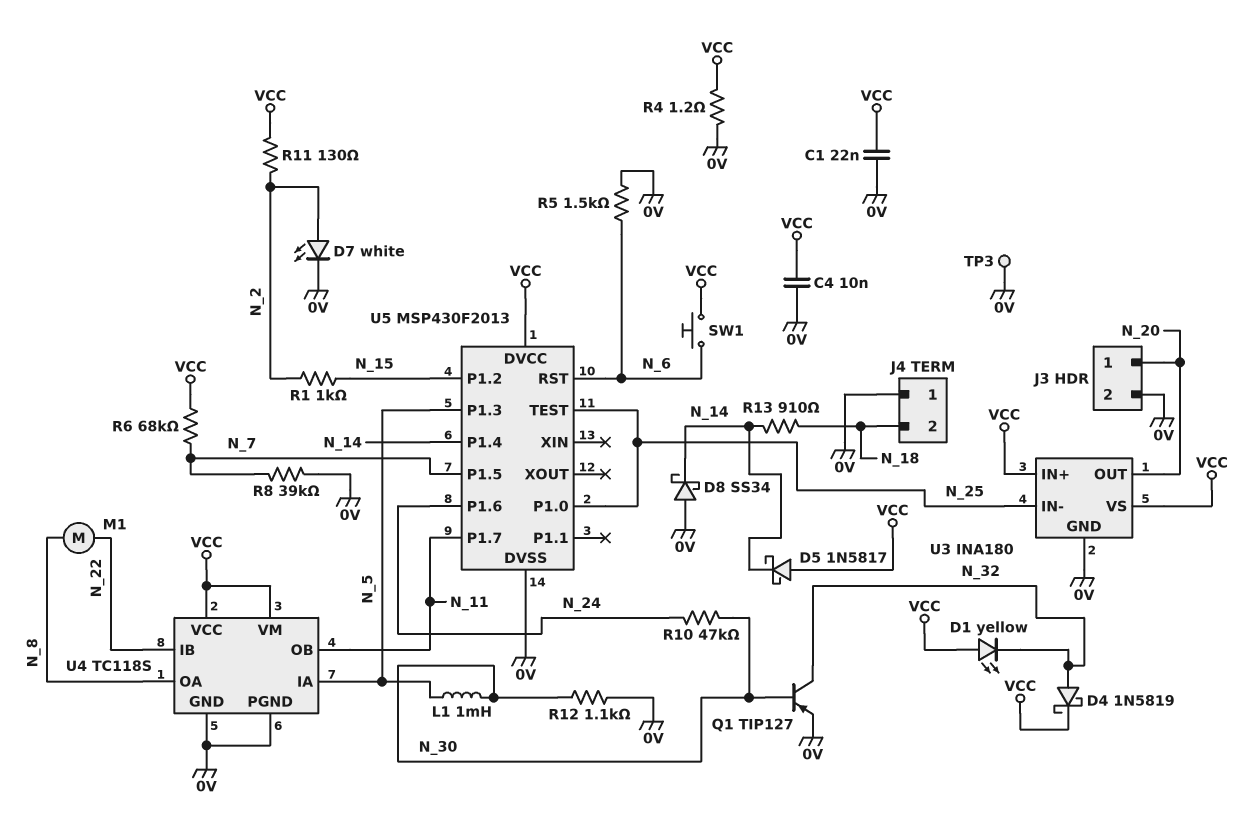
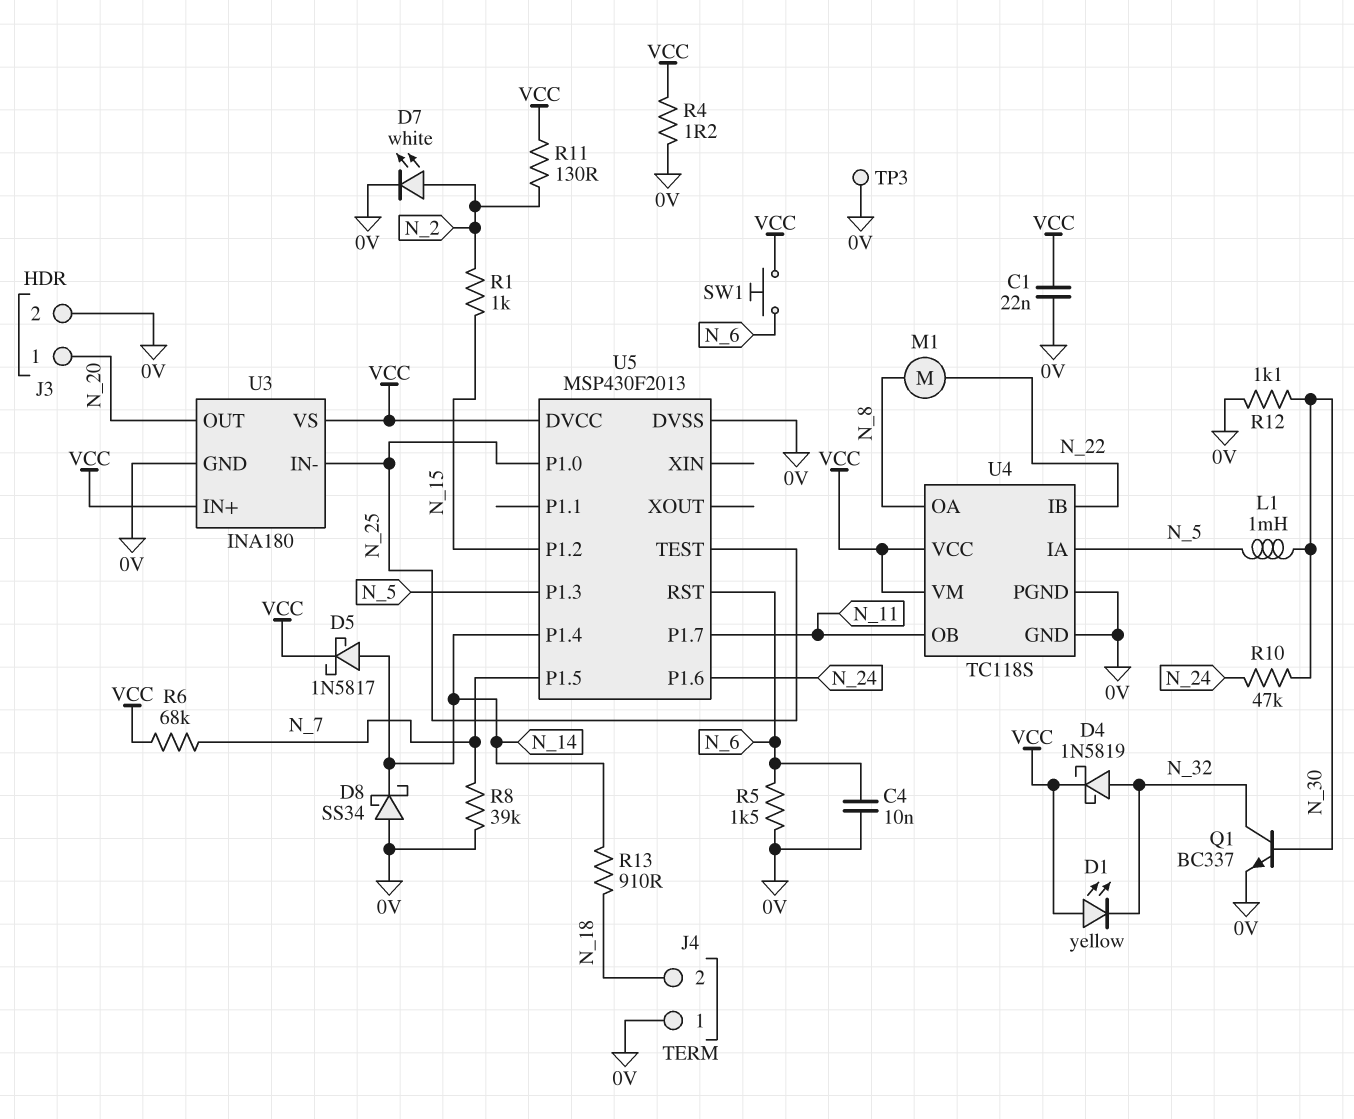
C4: 10nF (0V, VCC) -> 10nF (0V, N_6)
D5: schottky 1N5817 (A VCC, K N_14) -> schottky 1N5817 (A N_14, K VCC)
Q1: PNP TIP127 (B N_30, C N_32, E 0V) -> NPN BC337 (B N_30, C N_32, E 0V)

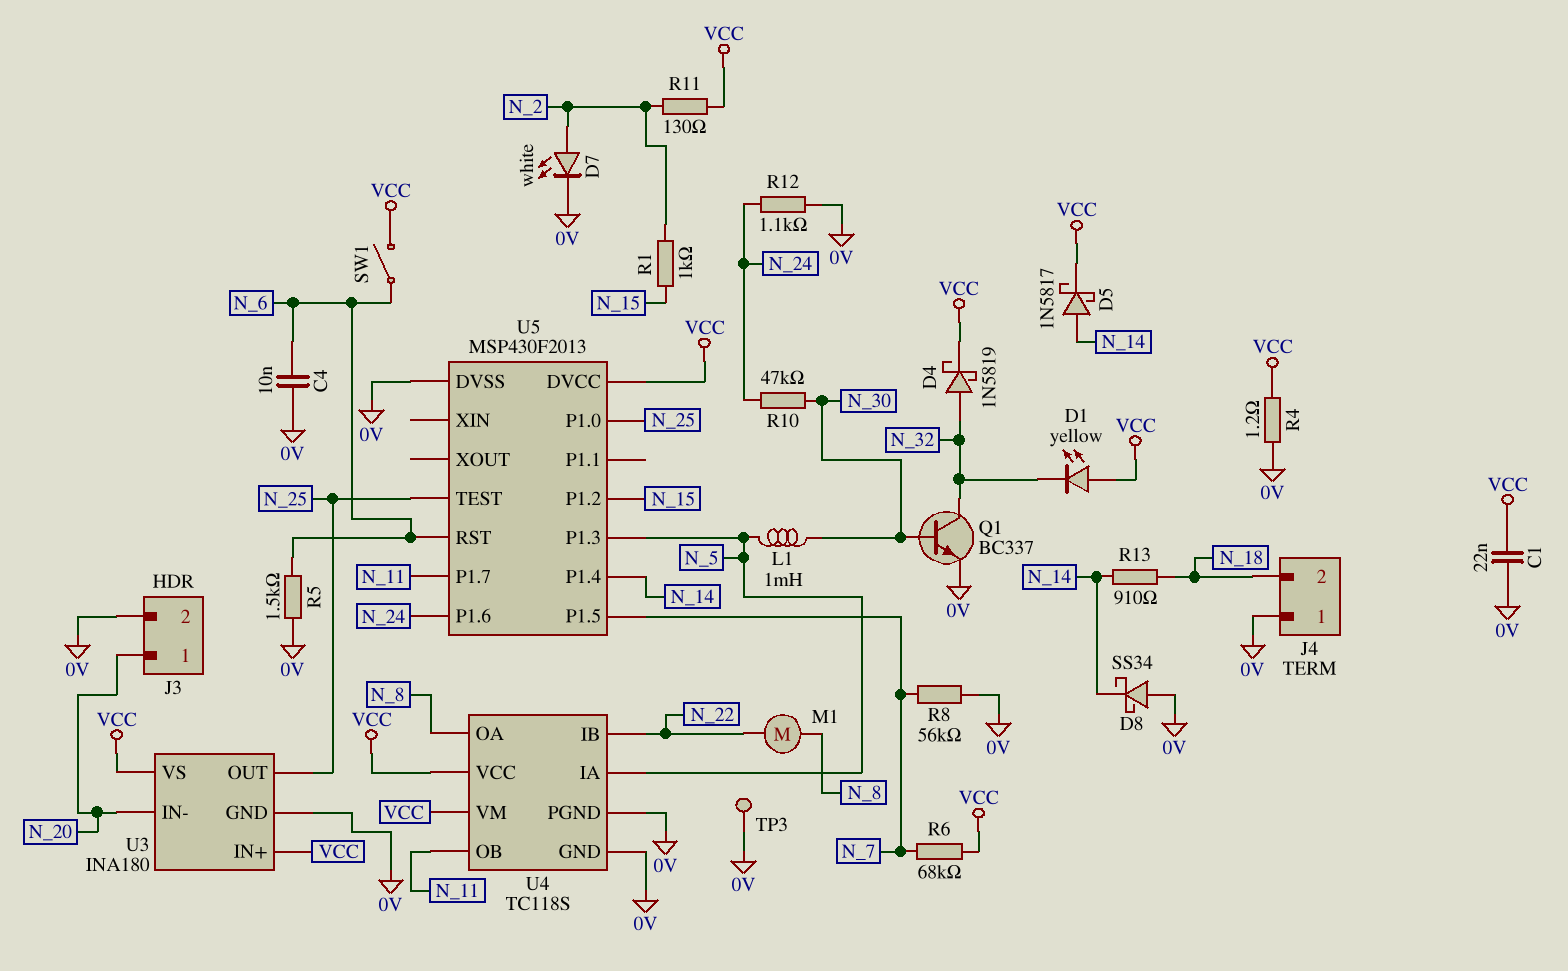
R8: 39k (0V, N_7) -> 56k (0V, N_7)
R12: 1.1k (0V, N_30) -> 1.1k (0V, N_24)
SW1: button (N_6, VCC) -> switch (N_6, VCC)
U3 pin IN-: N_25 -> N_20
U3 pin OUT: N_20 -> N_25

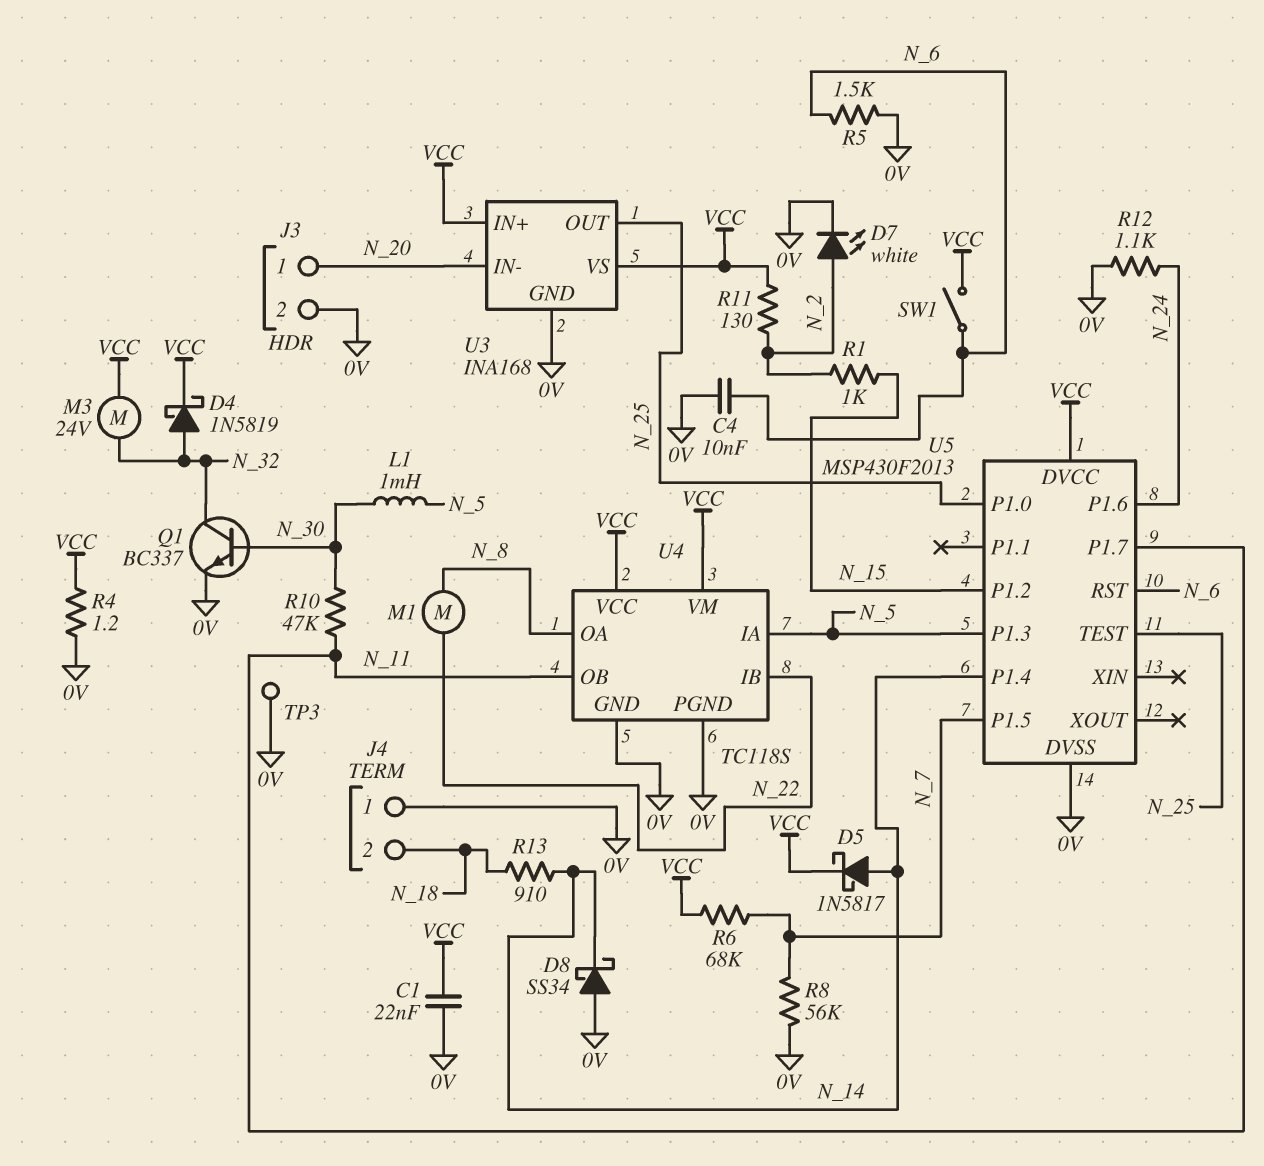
D1: LED yellow (A VCC, K N_32) -> none
M3: none -> motor 24V (N_32, VCC)
R10: 47k (N_24, N_30) -> 47k (N_11, N_30)
U3: INA180 -> INA168

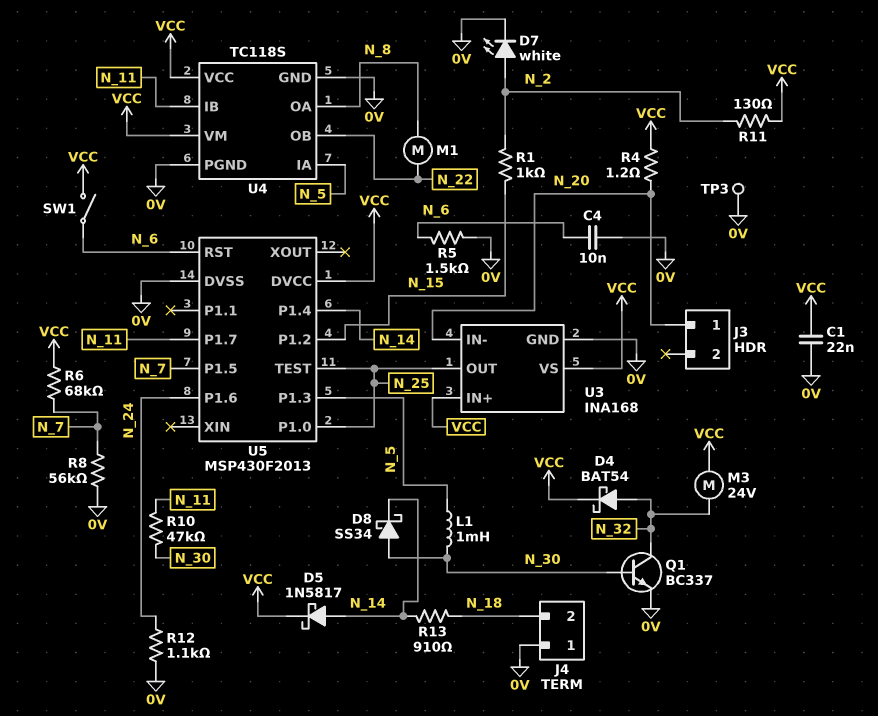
D4: schottky 1N5819 (A N_32, K VCC) -> schottky BAT54 (A N_32, K VCC)
D8: schottky SS34 (A 0V, K N_14) -> schottky SS34 (A N_30, K N_14)
J3 pin 2: 0V -> none
R4: 1.2 (0V, VCC) -> 1.2 (N_20, VCC)
U4 pin IB: N_22 -> N_11
U4 pin OB: N_11 -> N_22

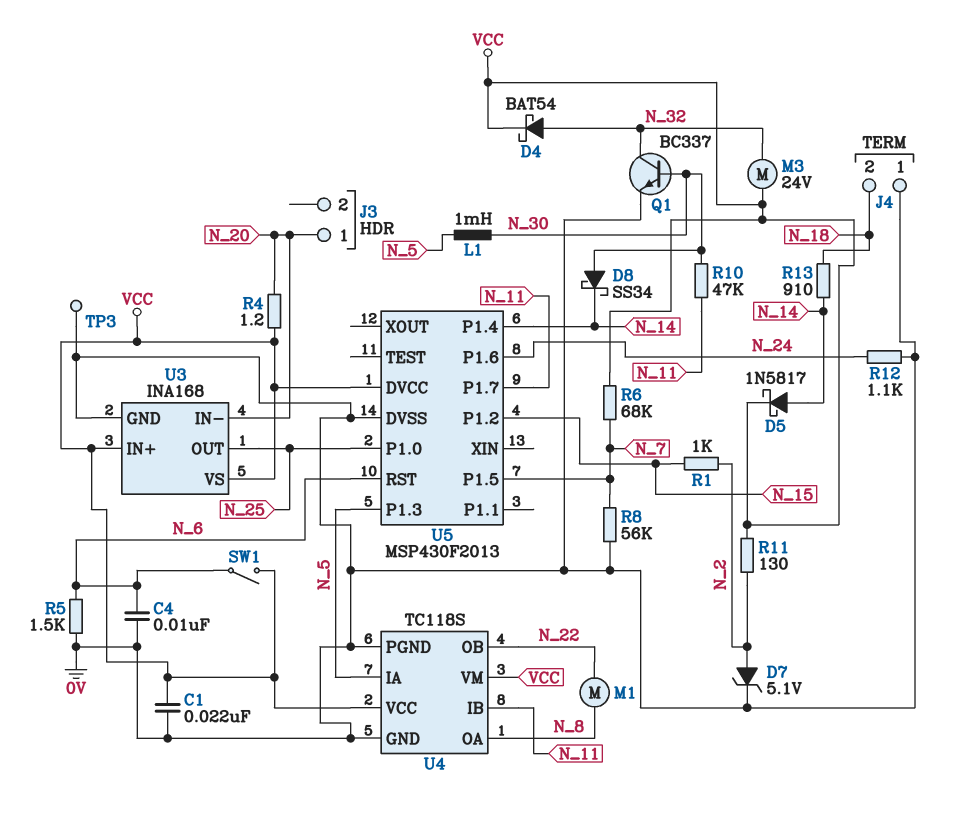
D7: LED white (A N_2, K 0V) -> zener 5.1V (A N_2, K 0V)
U5 pin TEST: N_25 -> none

